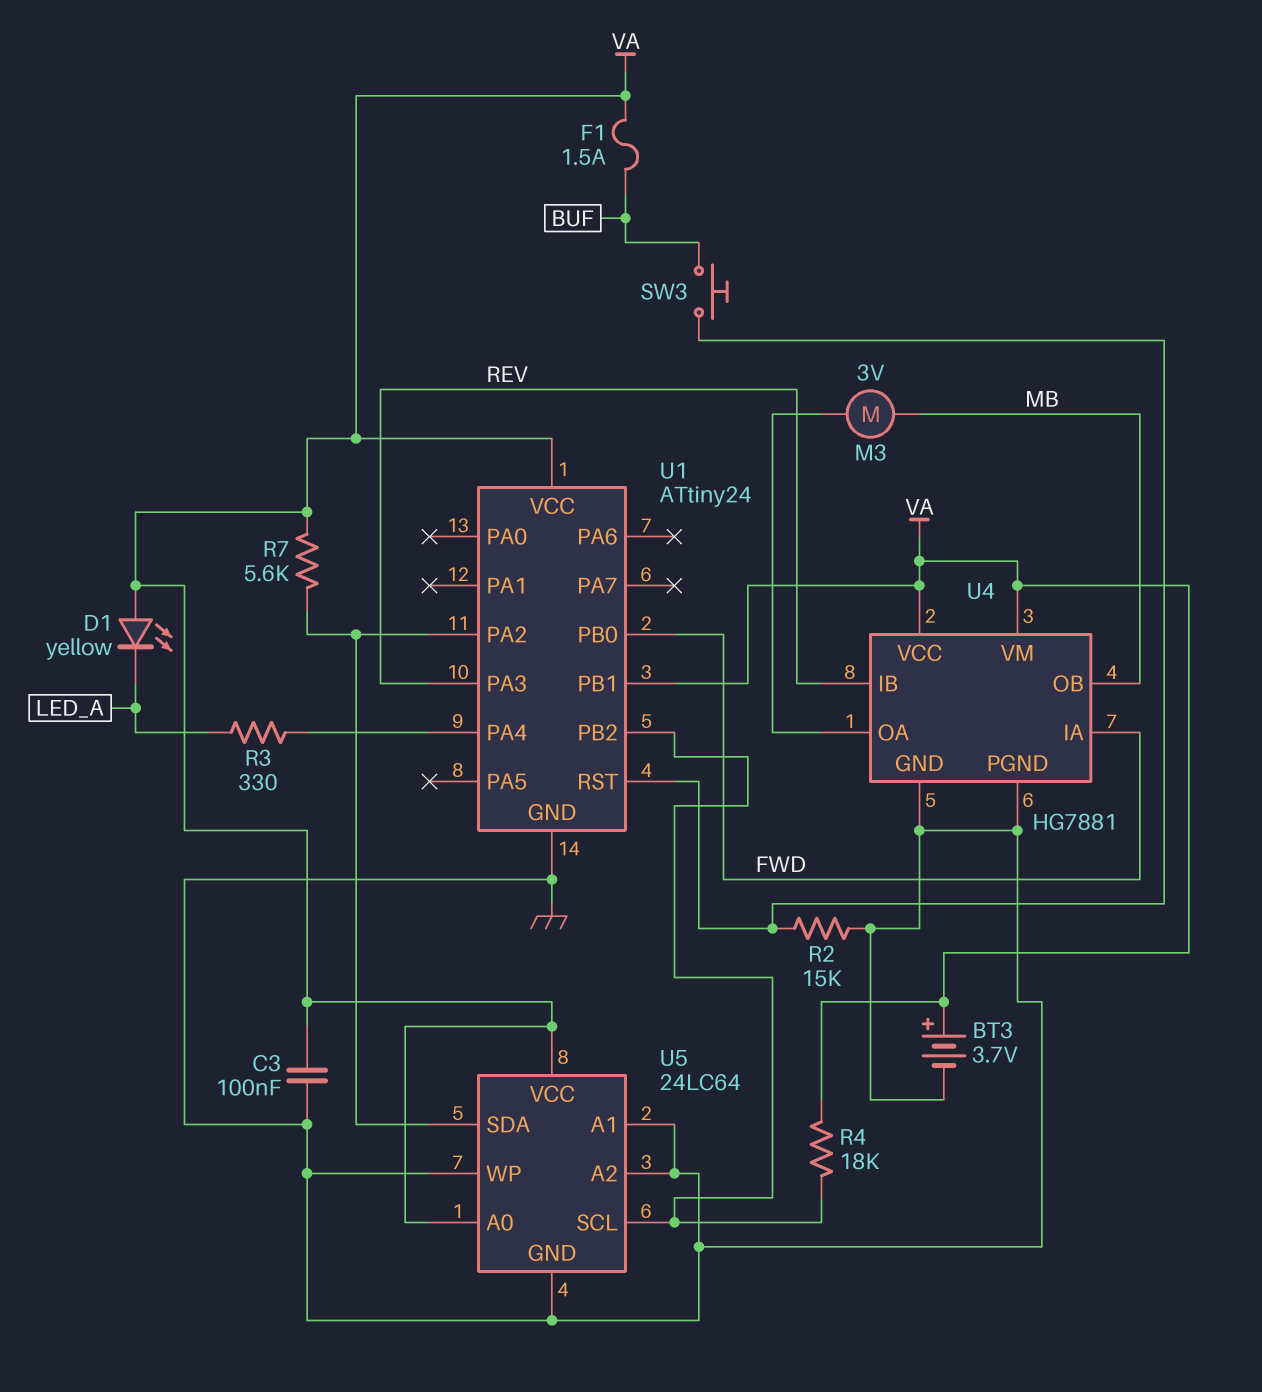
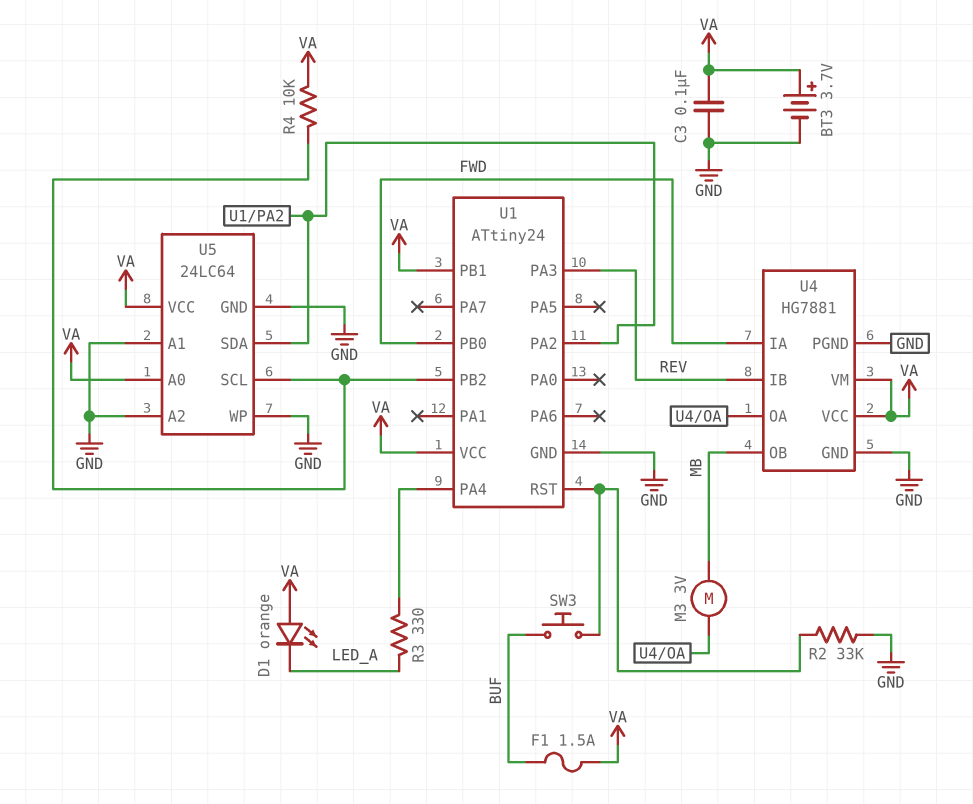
D1: LED yellow (A VA, K LED_A) -> LED orange (A VA, K LED_A)
R2: 15k (GND, U1/RST) -> 33k (GND, U1/RST)
R4: 18k (U1/PB2, VA) -> 10k (U1/PB2, VA)
R7: 5.6k (U1/PA2, VA) -> none

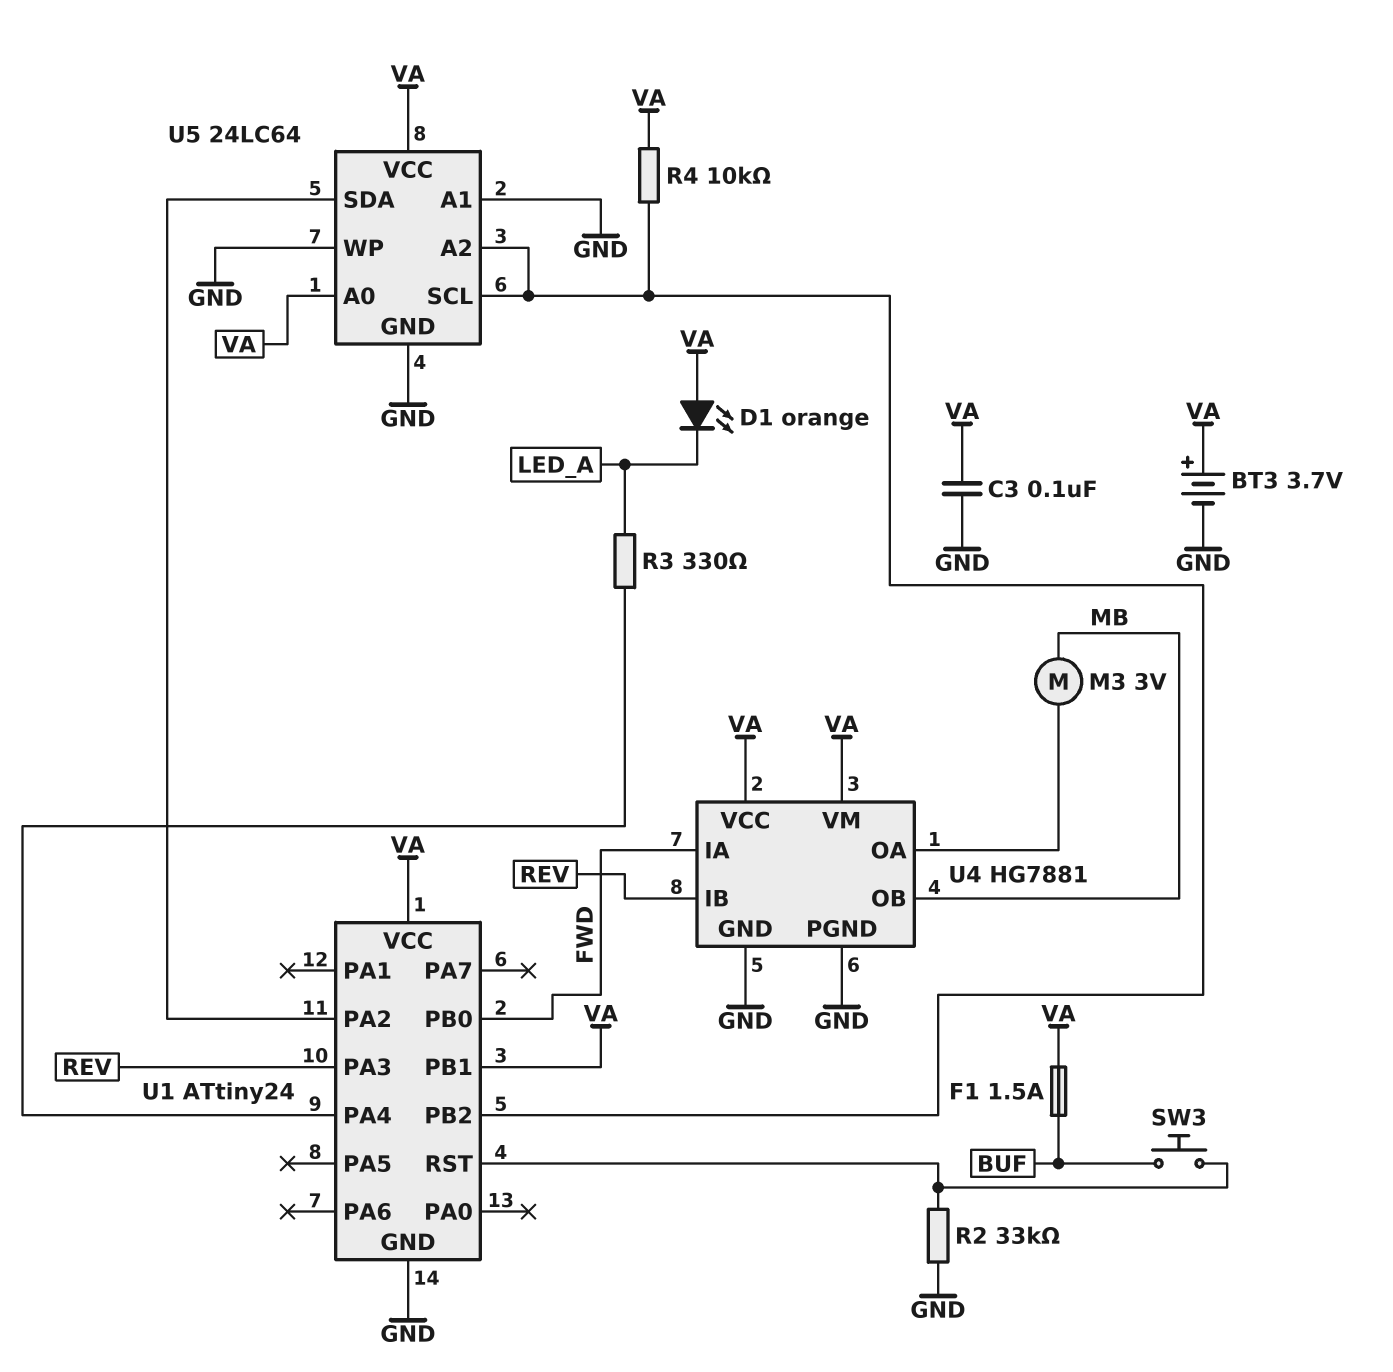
U5 pin A2: GND -> U1/PB2

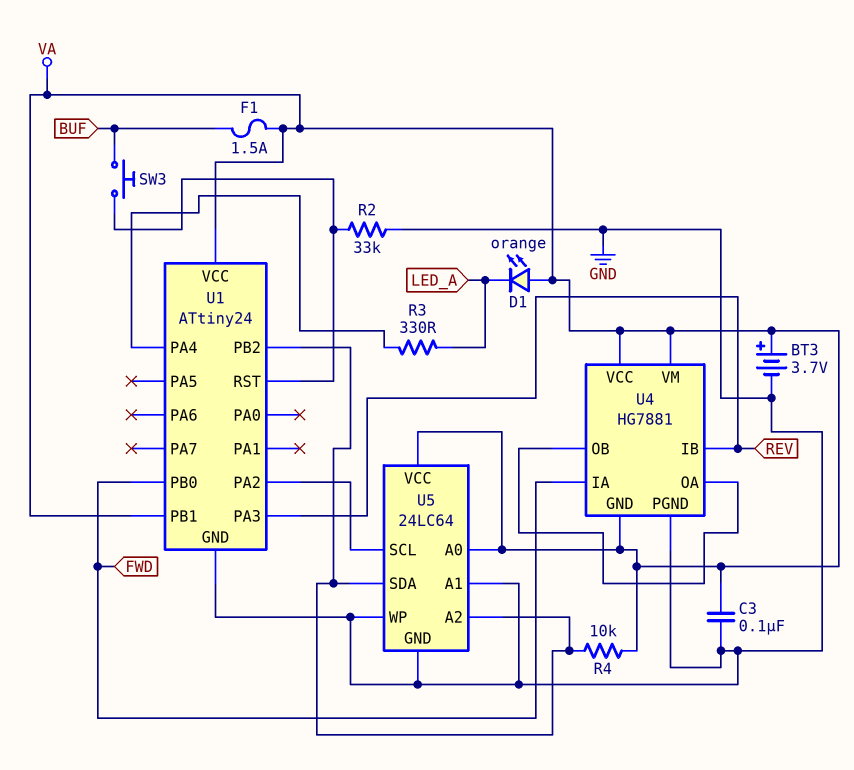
M3: motor 3V (MB, U4/OA) -> none
U4 pin GND: GND -> VA
U4 pin OB: MB -> U4/OA
U5 pin SCL: U1/PB2 -> U1/PA2
U5 pin SDA: U1/PA2 -> U1/PB2

